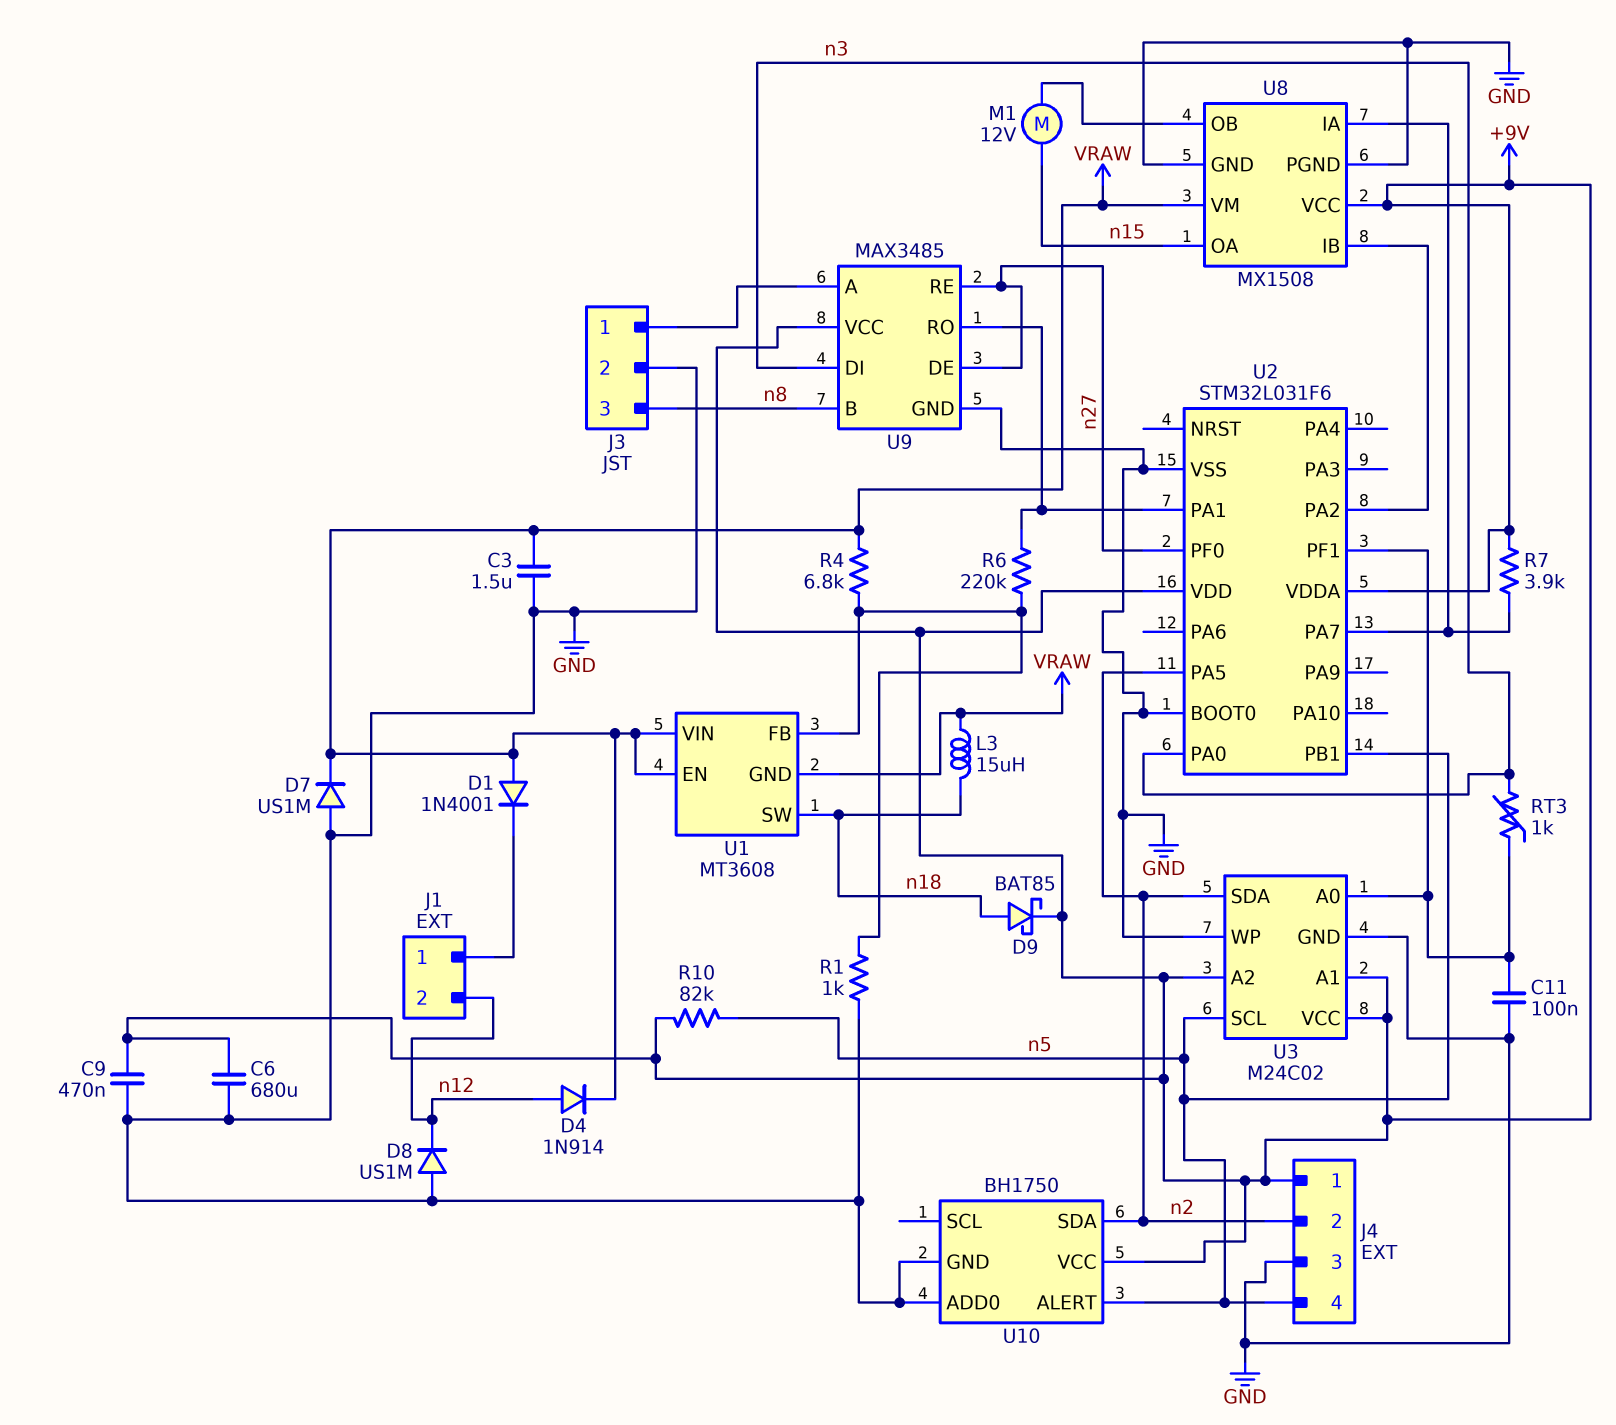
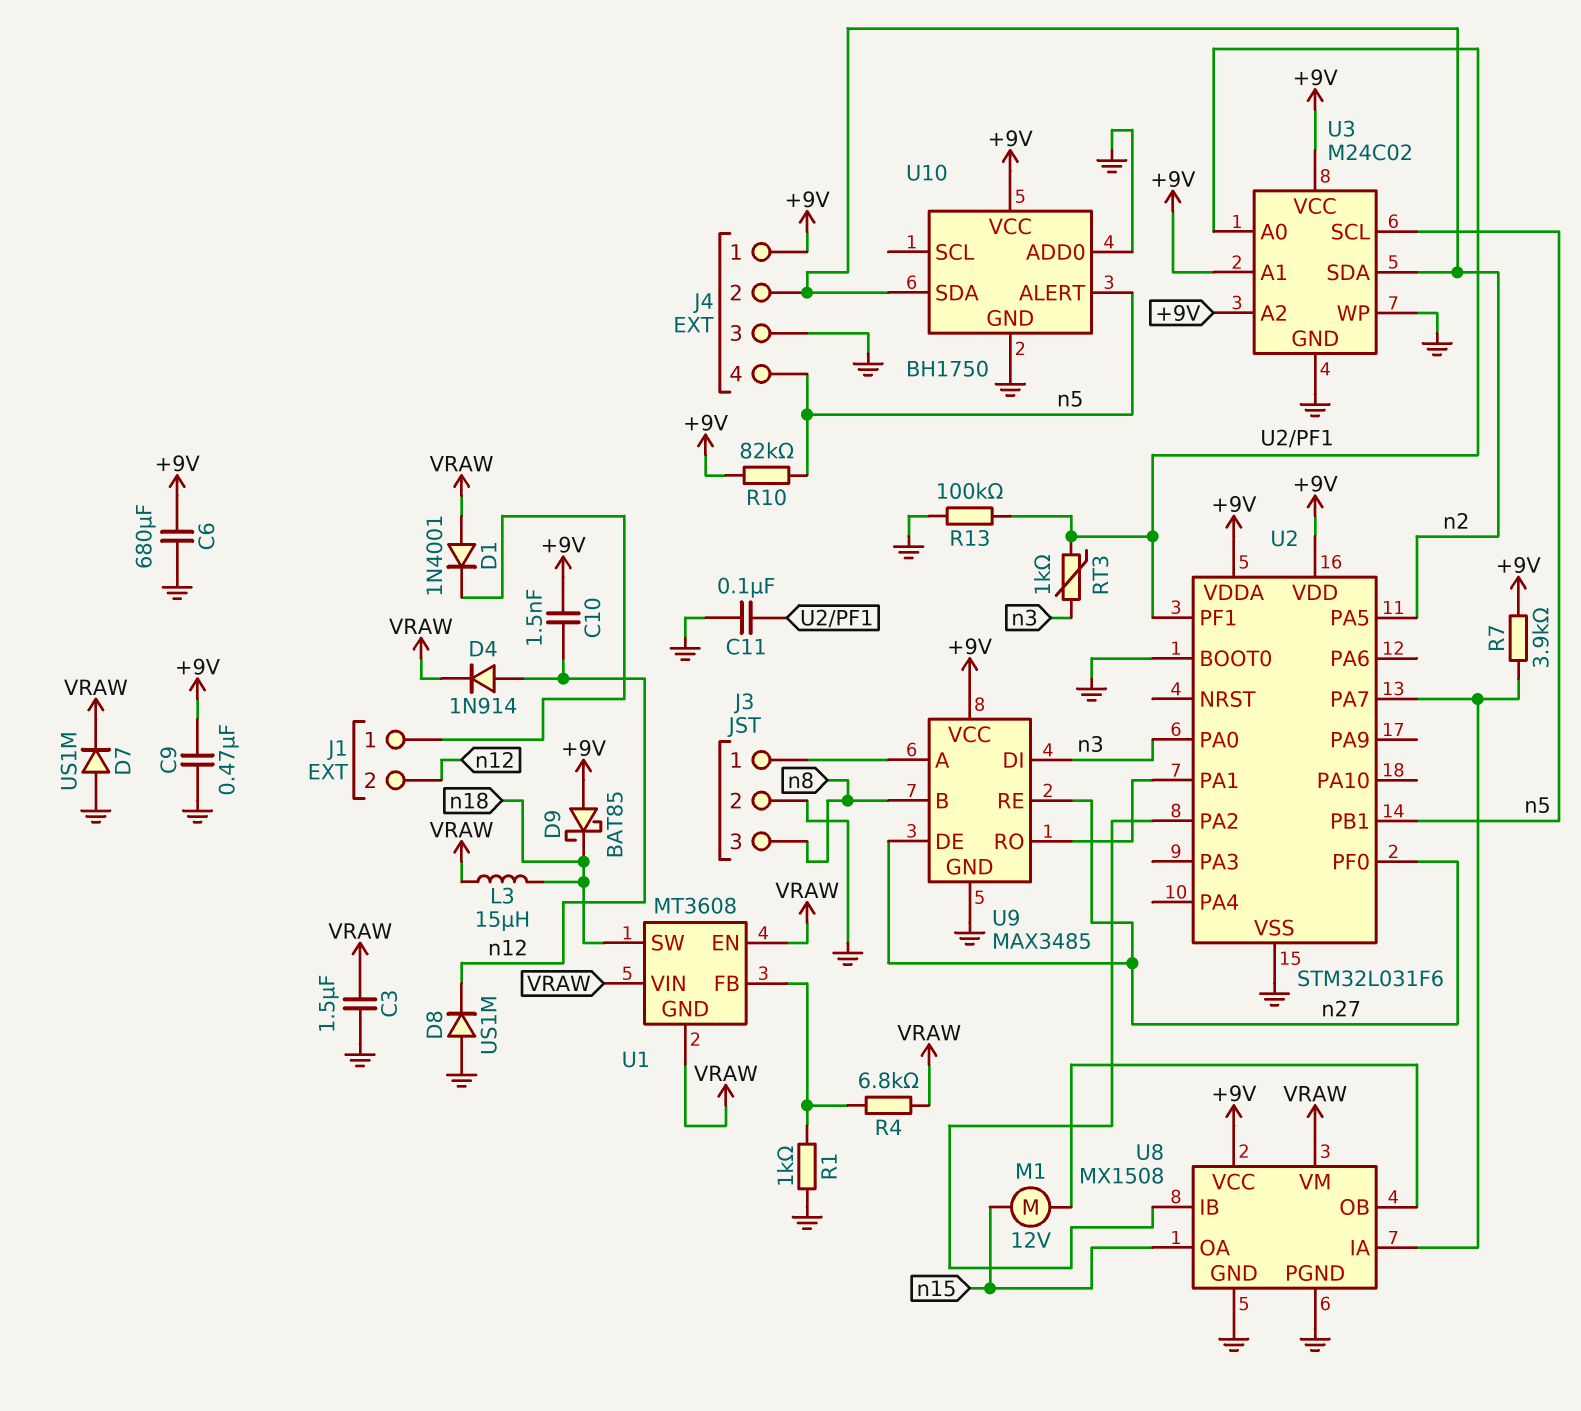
C10: none -> 1.5nF (+9V, n12)
D9: schottky BAT85 (A n18, K +9V) -> schottky BAT85 (A +9V, K n18)
R6: 220k (U1/FB, U2/PA1) -> none
R13: none -> 100k (GND, U2/PF1)

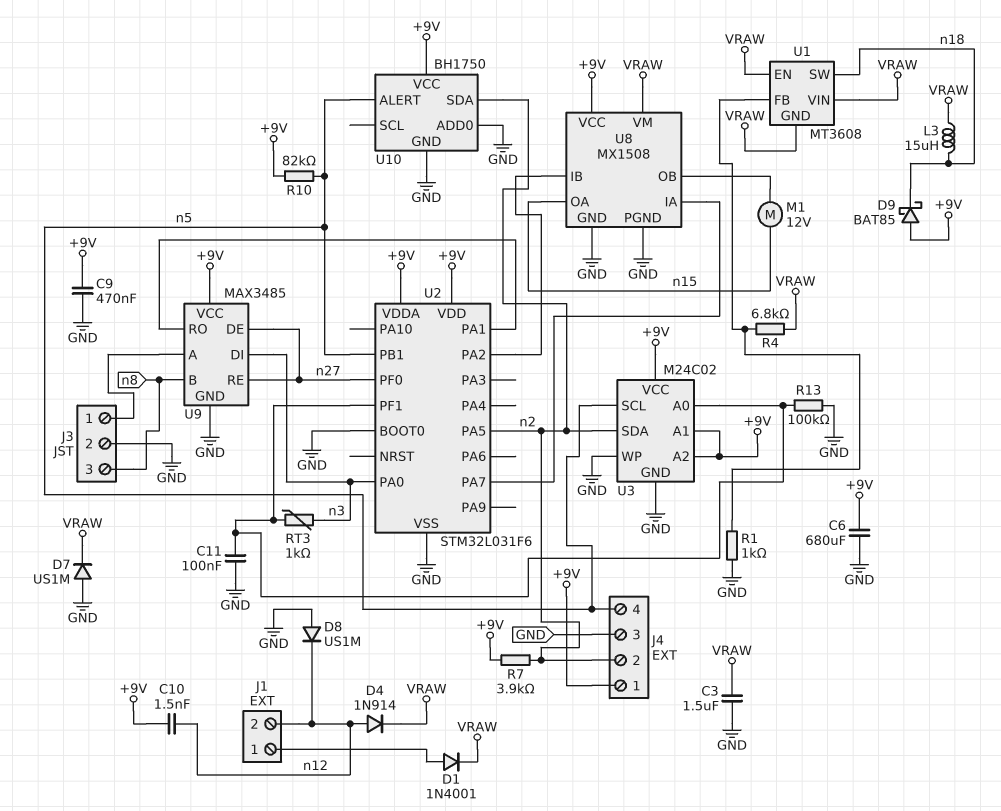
D1: diode 1N4001 (A VRAW, K J1/1) -> diode 1N4001 (A J1/1, K VRAW)
R7: 3.9k (+9V, U2/PA7) -> 3.9k (+9V, n2)

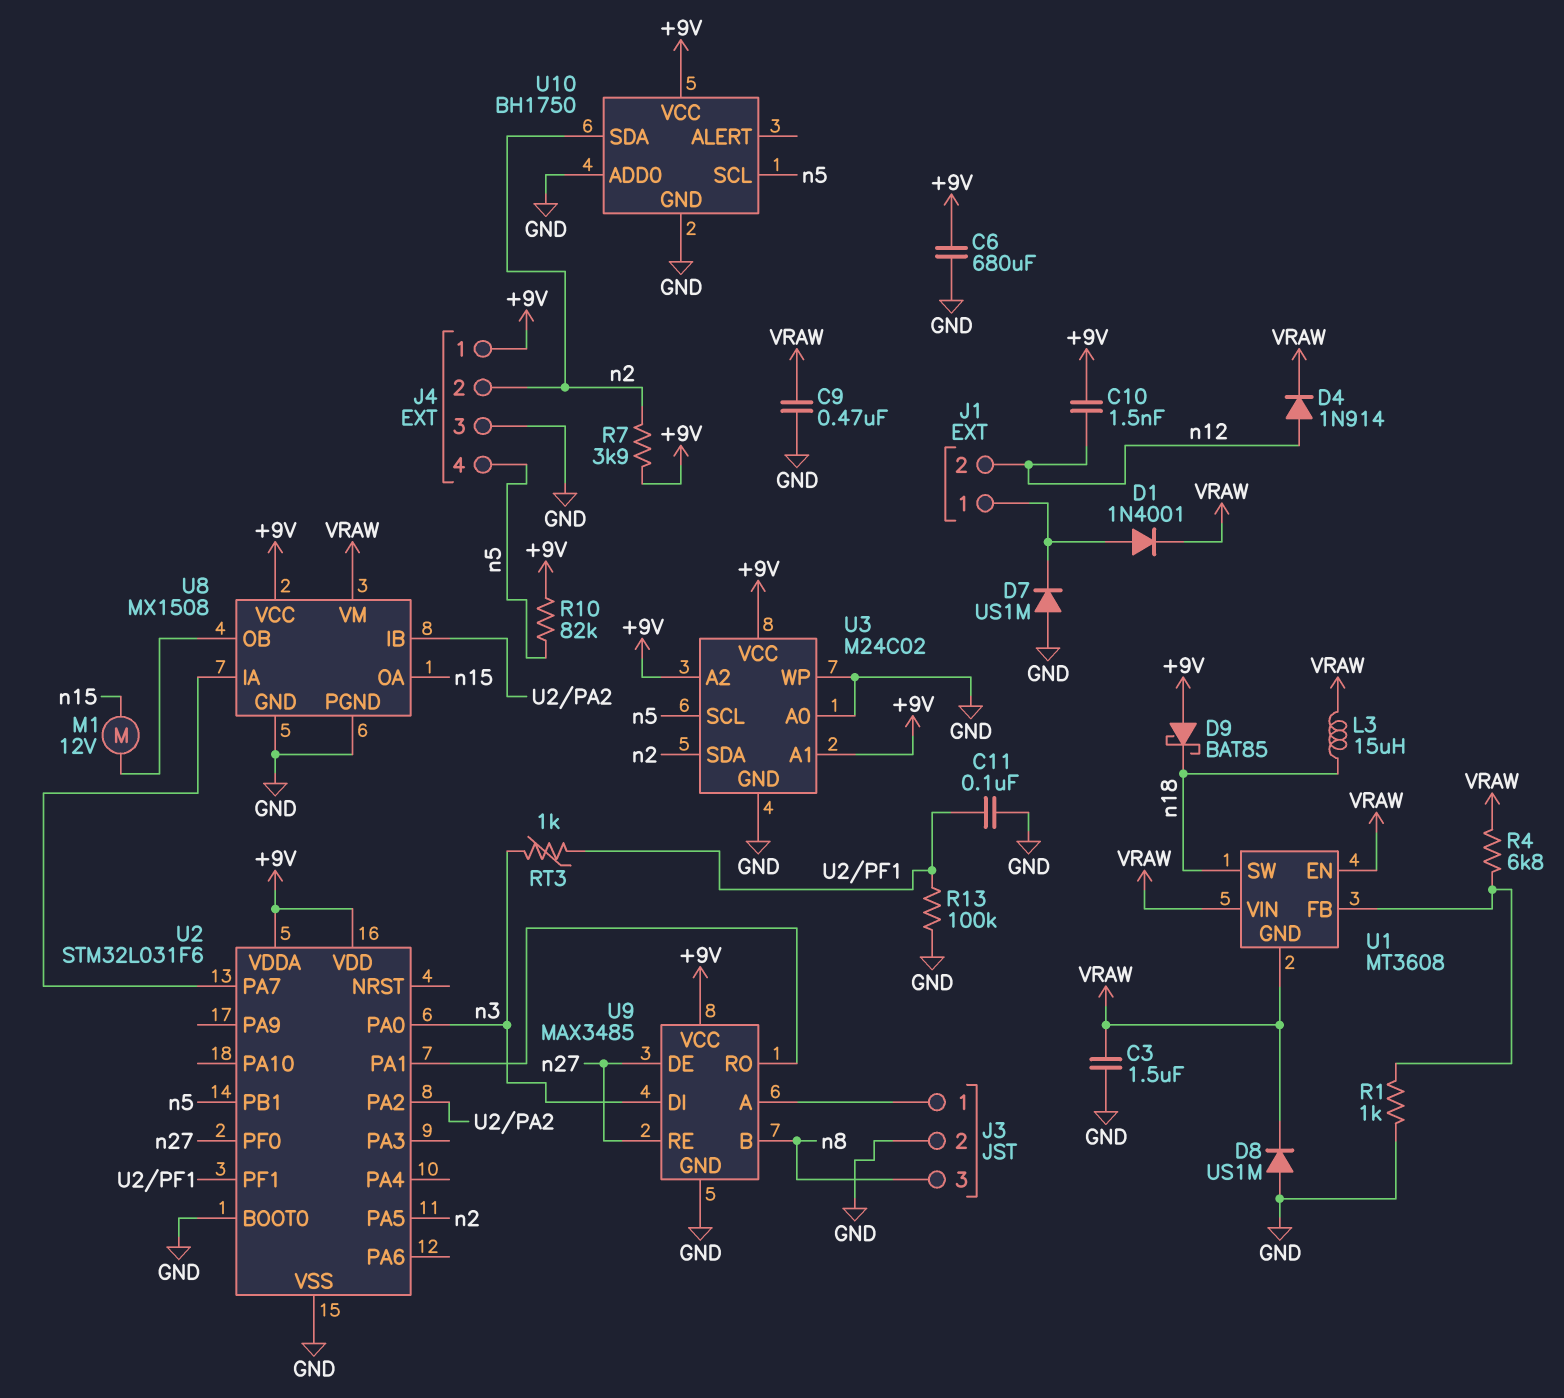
C9: 470nF (+9V, GND) -> 470nF (GND, VRAW)
D7: diode US1M (A GND, K VRAW) -> diode US1M (A GND, K J1/1)
D8: diode US1M (A GND, K n12) -> diode US1M (A GND, K VRAW)
U3 pin A0: U2/PF1 -> GND
U10 pin ALERT: n5 -> none
U10 pin SCL: none -> n5

